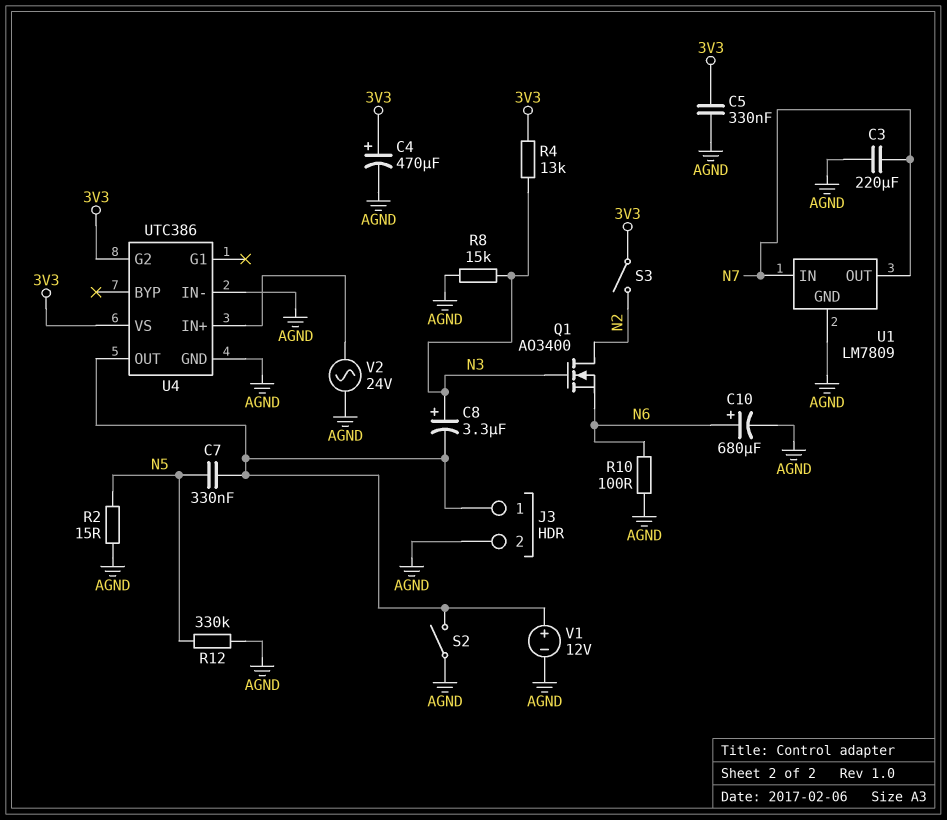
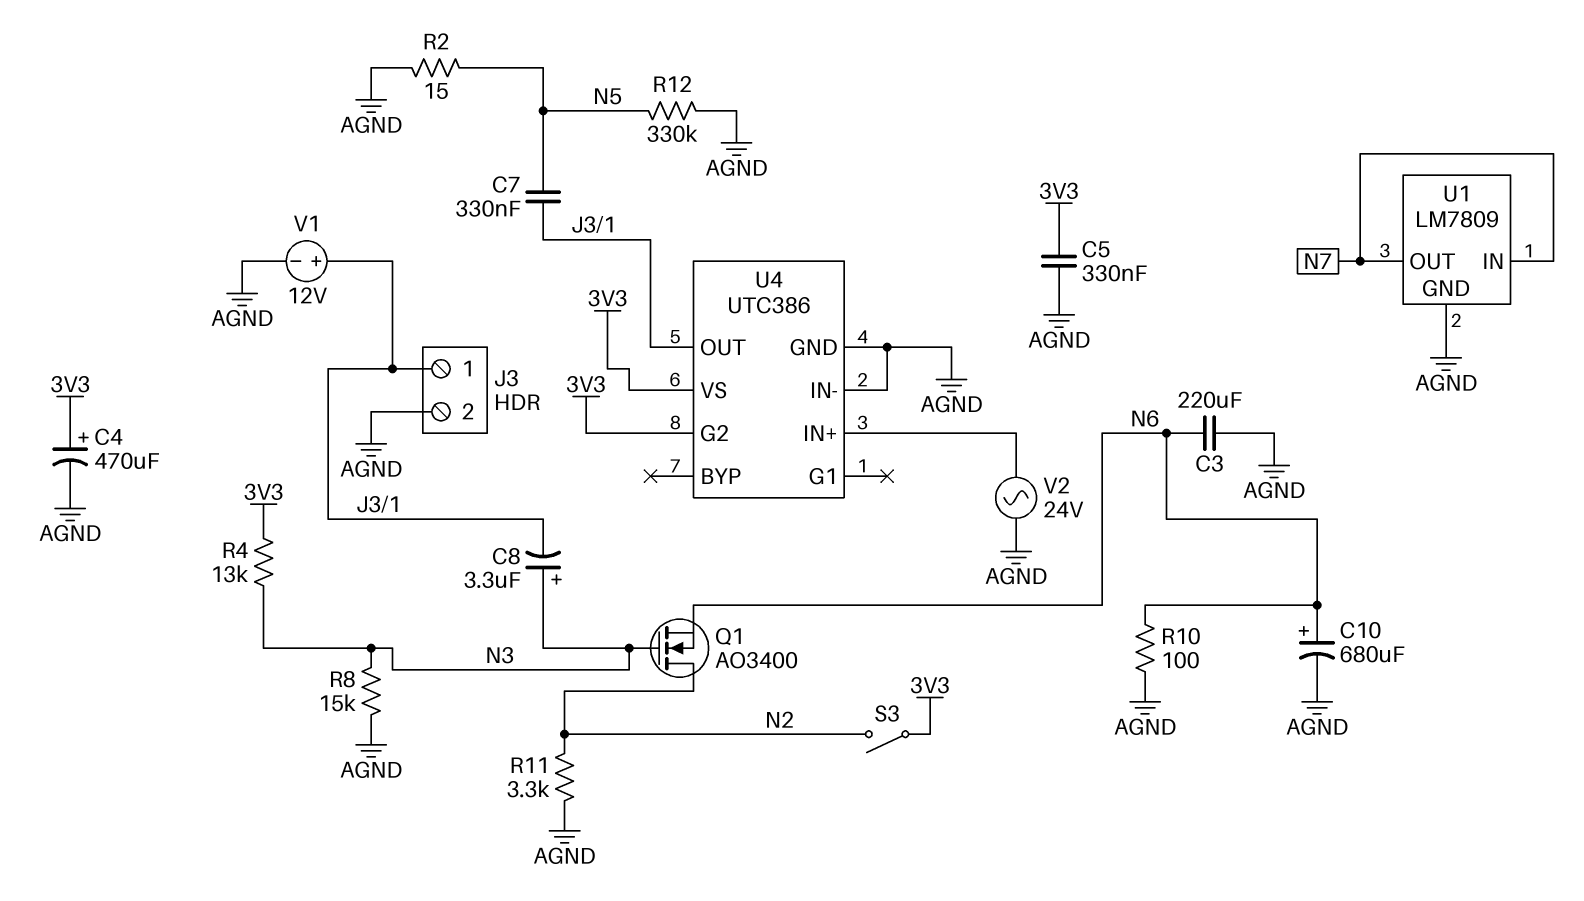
C3: 220uF (AGND, N7) -> 220uF (AGND, N6)
R11: none -> 3.3k (AGND, N2)
S2: switch (AGND, J3/1) -> none

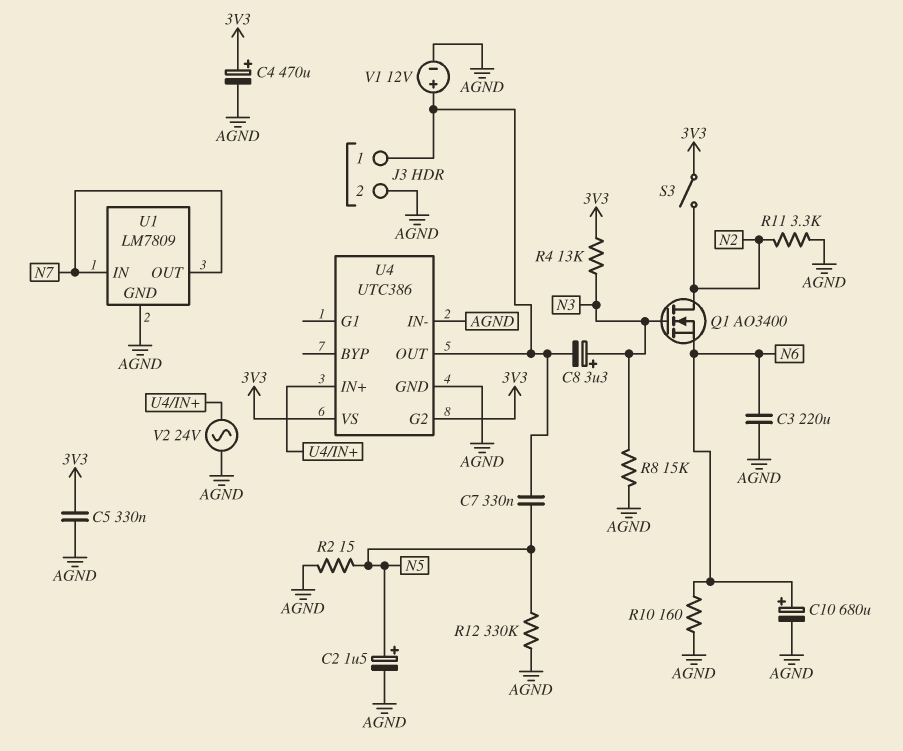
C2: none -> 1.5uF (plus N5, minus AGND)
R10: 100 (AGND, N6) -> 160 (AGND, N6)

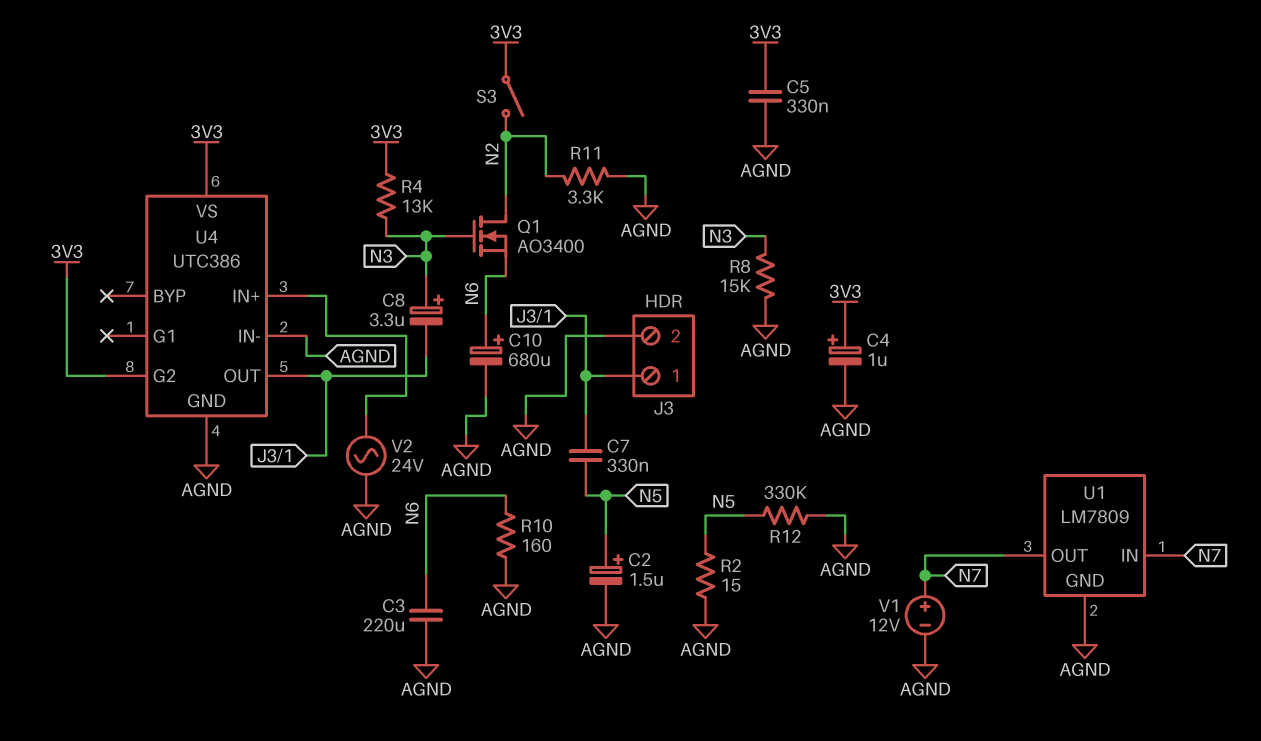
C4: 470uF (plus 3V3, minus AGND) -> 1uF (plus 3V3, minus AGND)
V1: 12V (plus J3/1, minus AGND) -> 12V (plus N7, minus AGND)

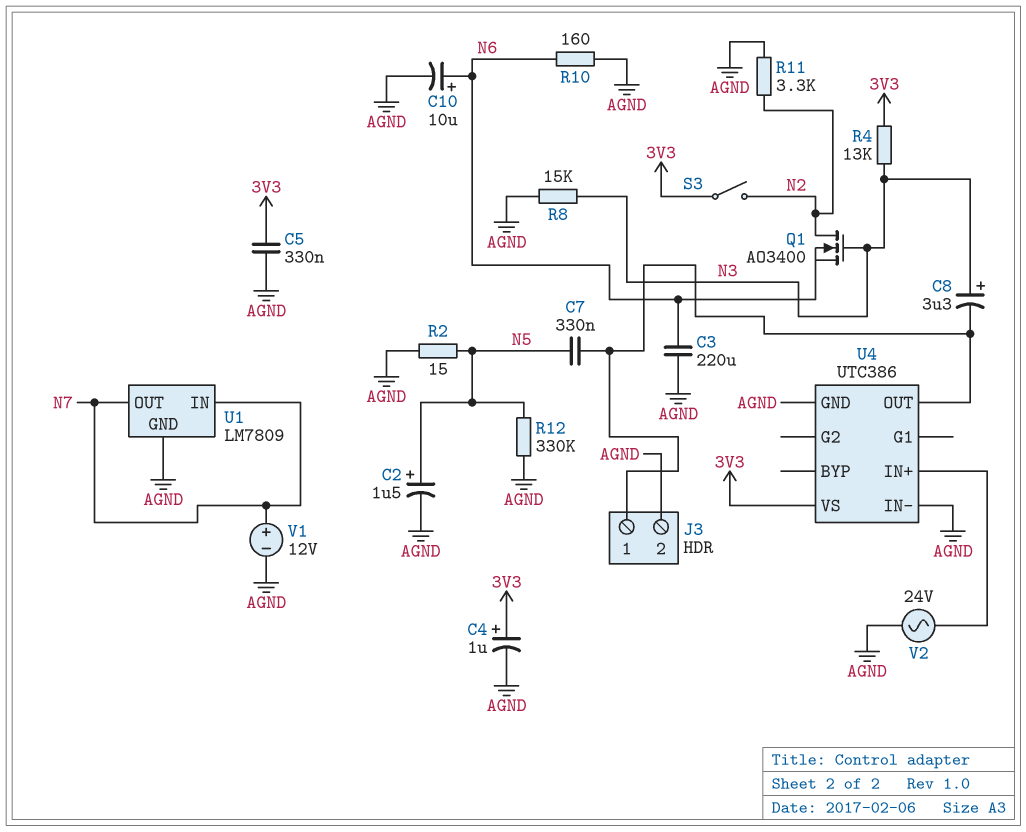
C10: 680uF (plus N6, minus AGND) -> 10uF (plus N6, minus AGND)
U4 pin G2: 3V3 -> none

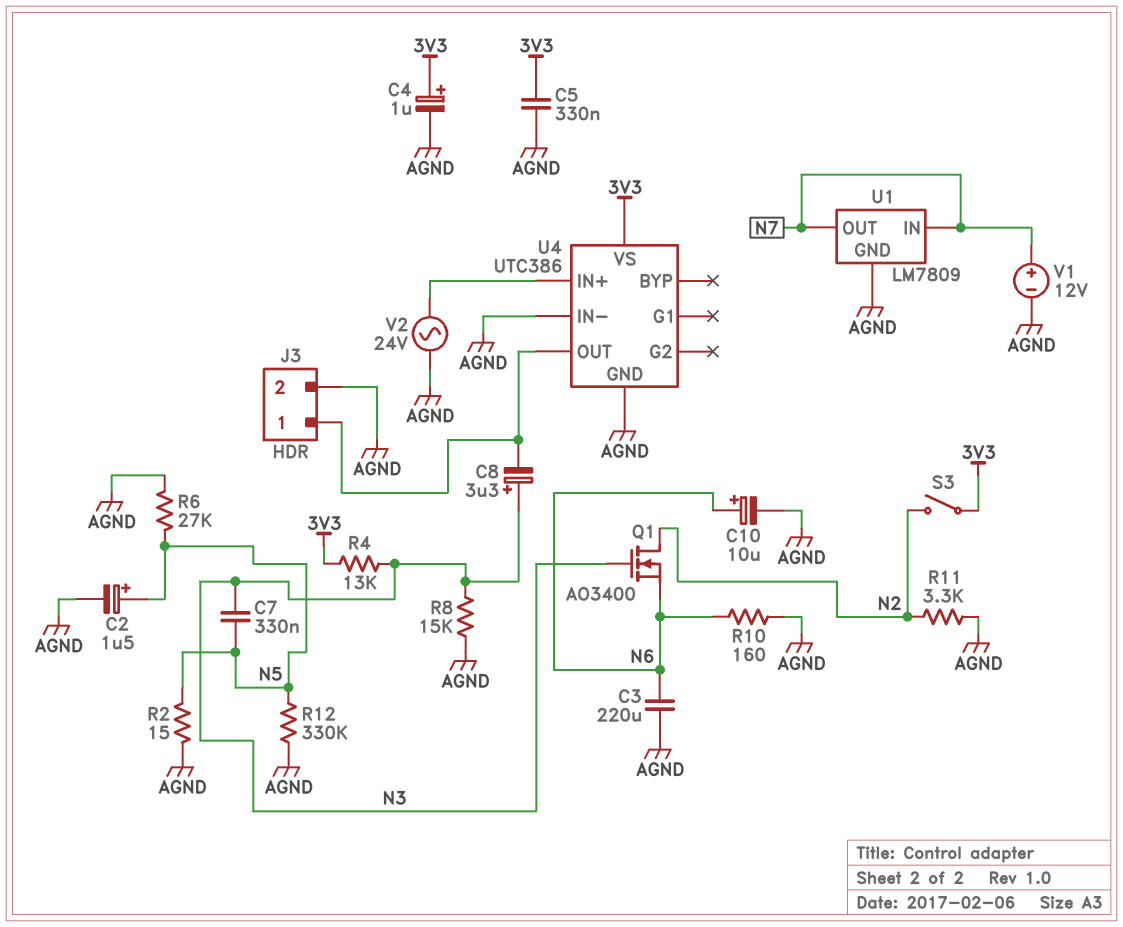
C7: 330nF (J3/1, N5) -> 330nF (N3, N5)
R6: none -> 27k (AGND, N5)

